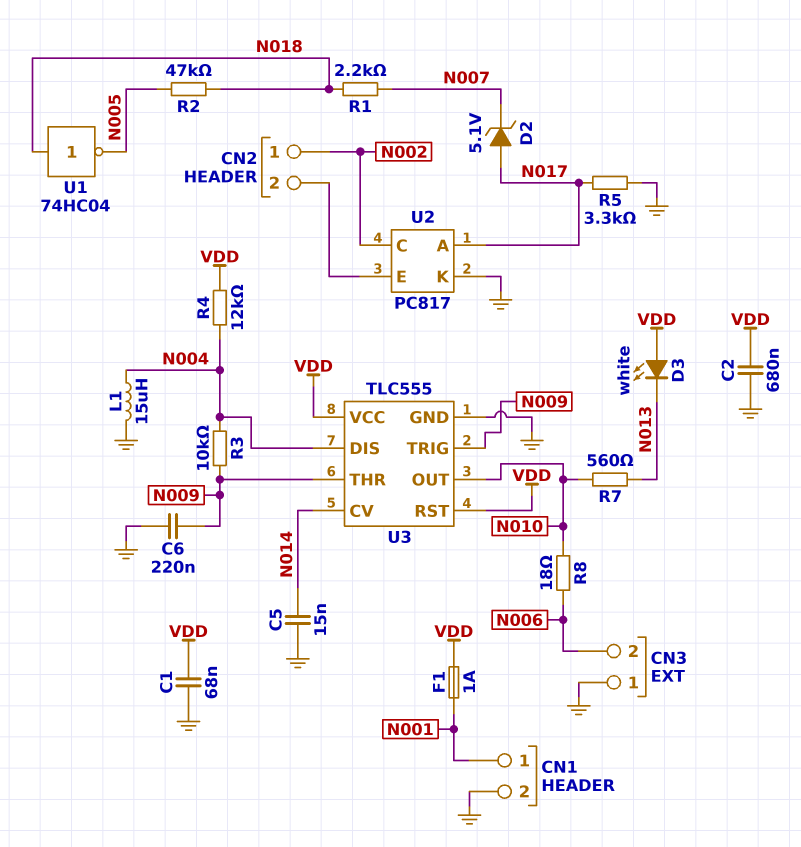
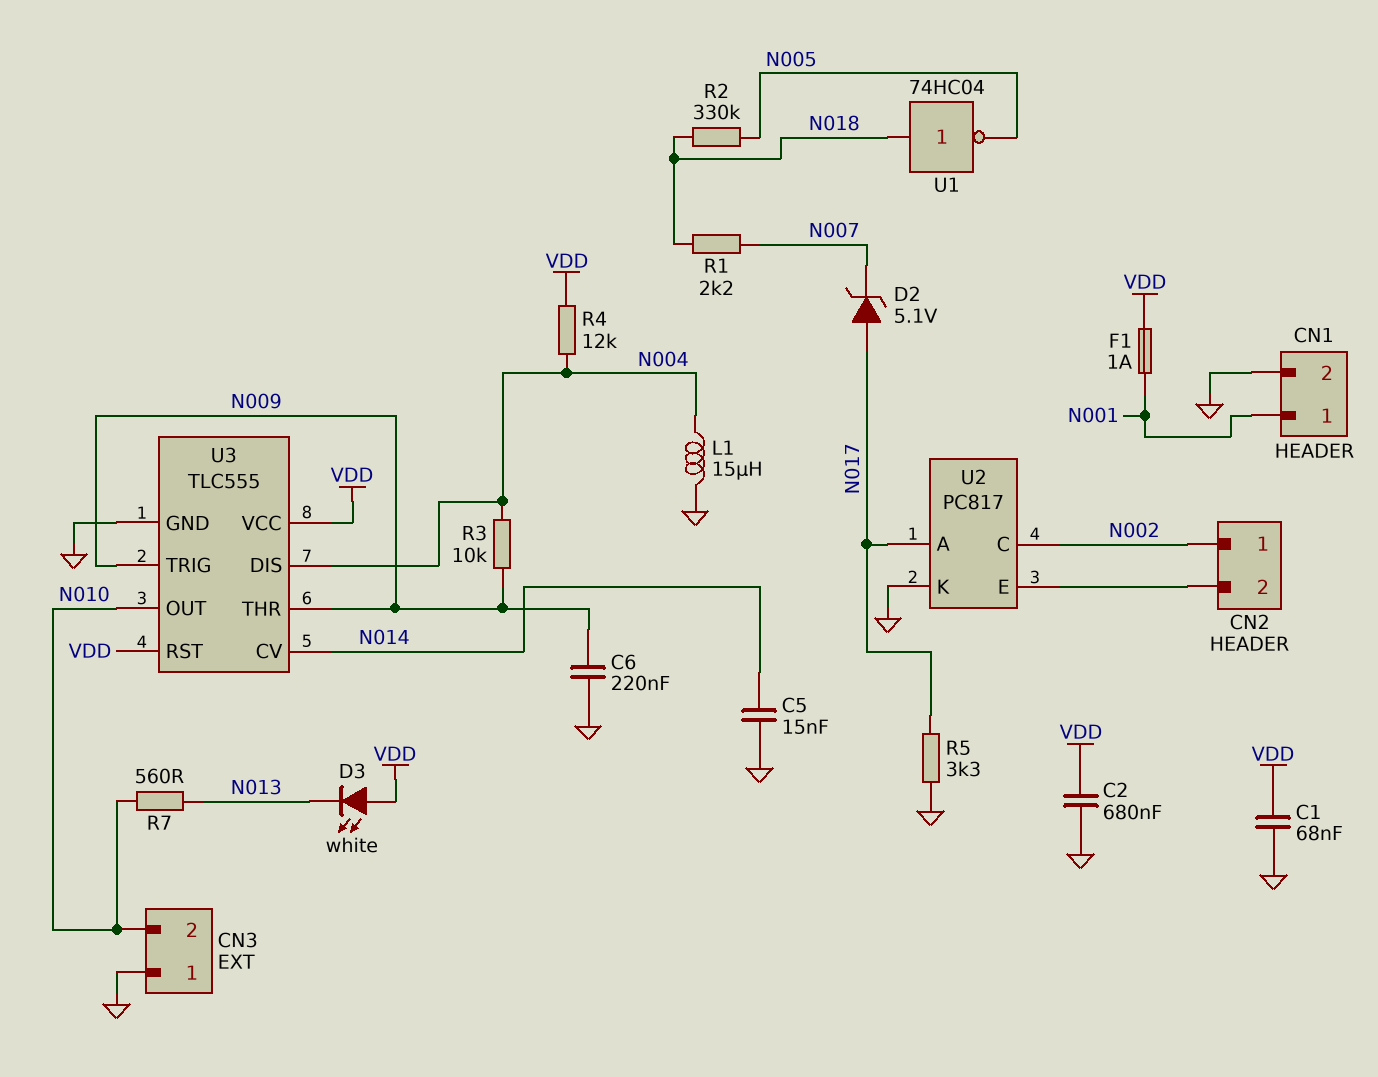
CN3 pin 2: N006 -> N010
R2: 47k (N005, N018) -> 330k (N005, N018)
R8: 18 (N006, N010) -> none

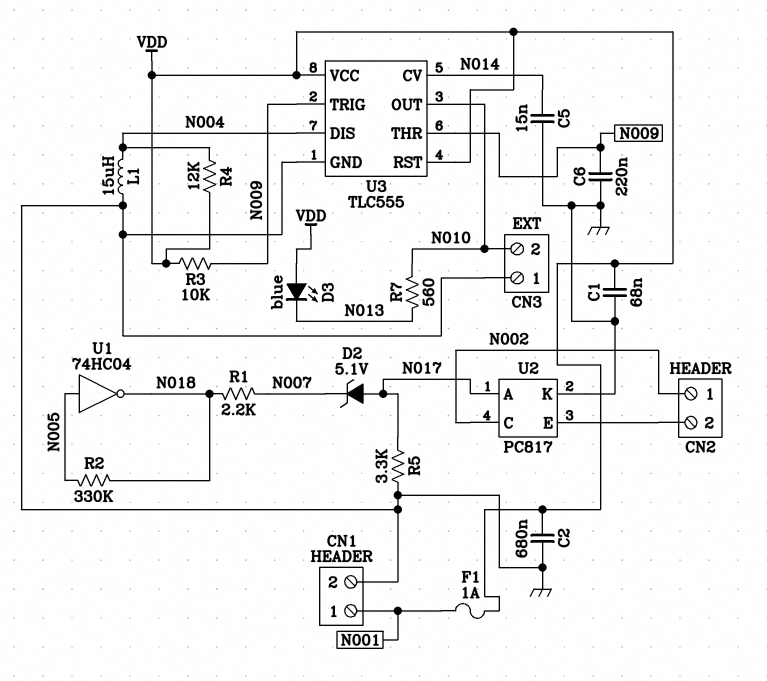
D3: LED white (A VDD, K N013) -> LED blue (A VDD, K N013)
R3: 10k (N004, N009) -> 10k (N009, VDD)
U1: NOT 74HC04 (in N018, out N005) -> NOT 74HC04 (in N005, out N018)

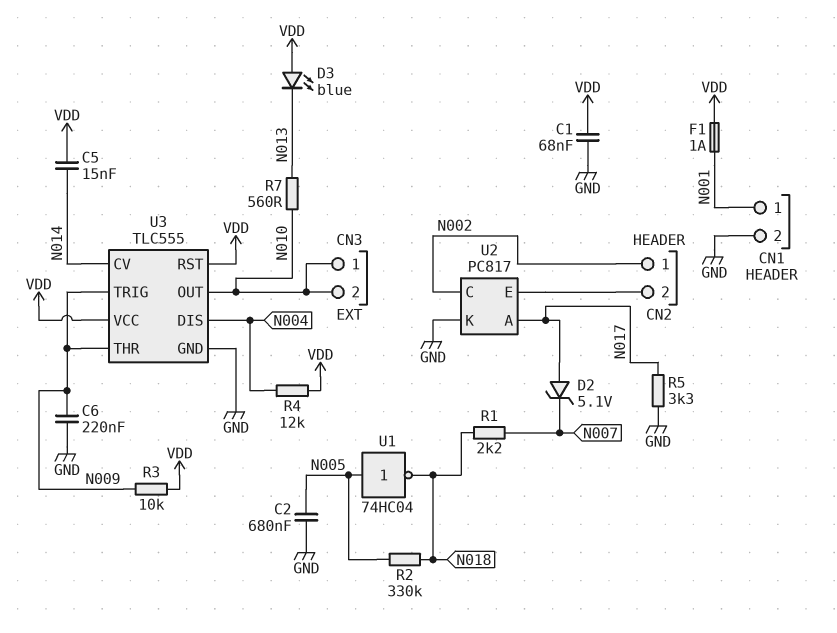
C2: 680nF (GND, VDD) -> 680nF (GND, N005)
C5: 15nF (GND, N014) -> 15nF (N014, VDD)
CN3 pin 1: GND -> N010
L1: 15uH (GND, N004) -> none

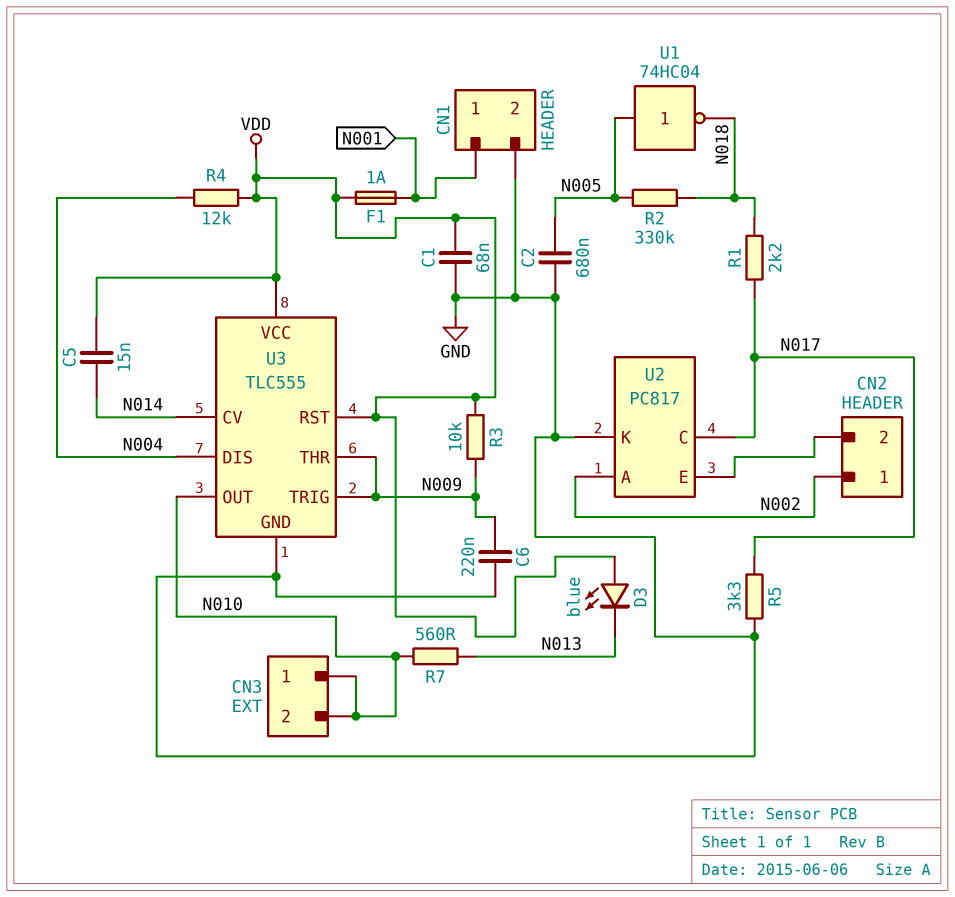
D2: zener 5.1V (A N017, K N007) -> none
R1: 2.2k (N007, N018) -> 2.2k (N017, N018)
U2 pin A: N017 -> N002
U2 pin C: N002 -> N017

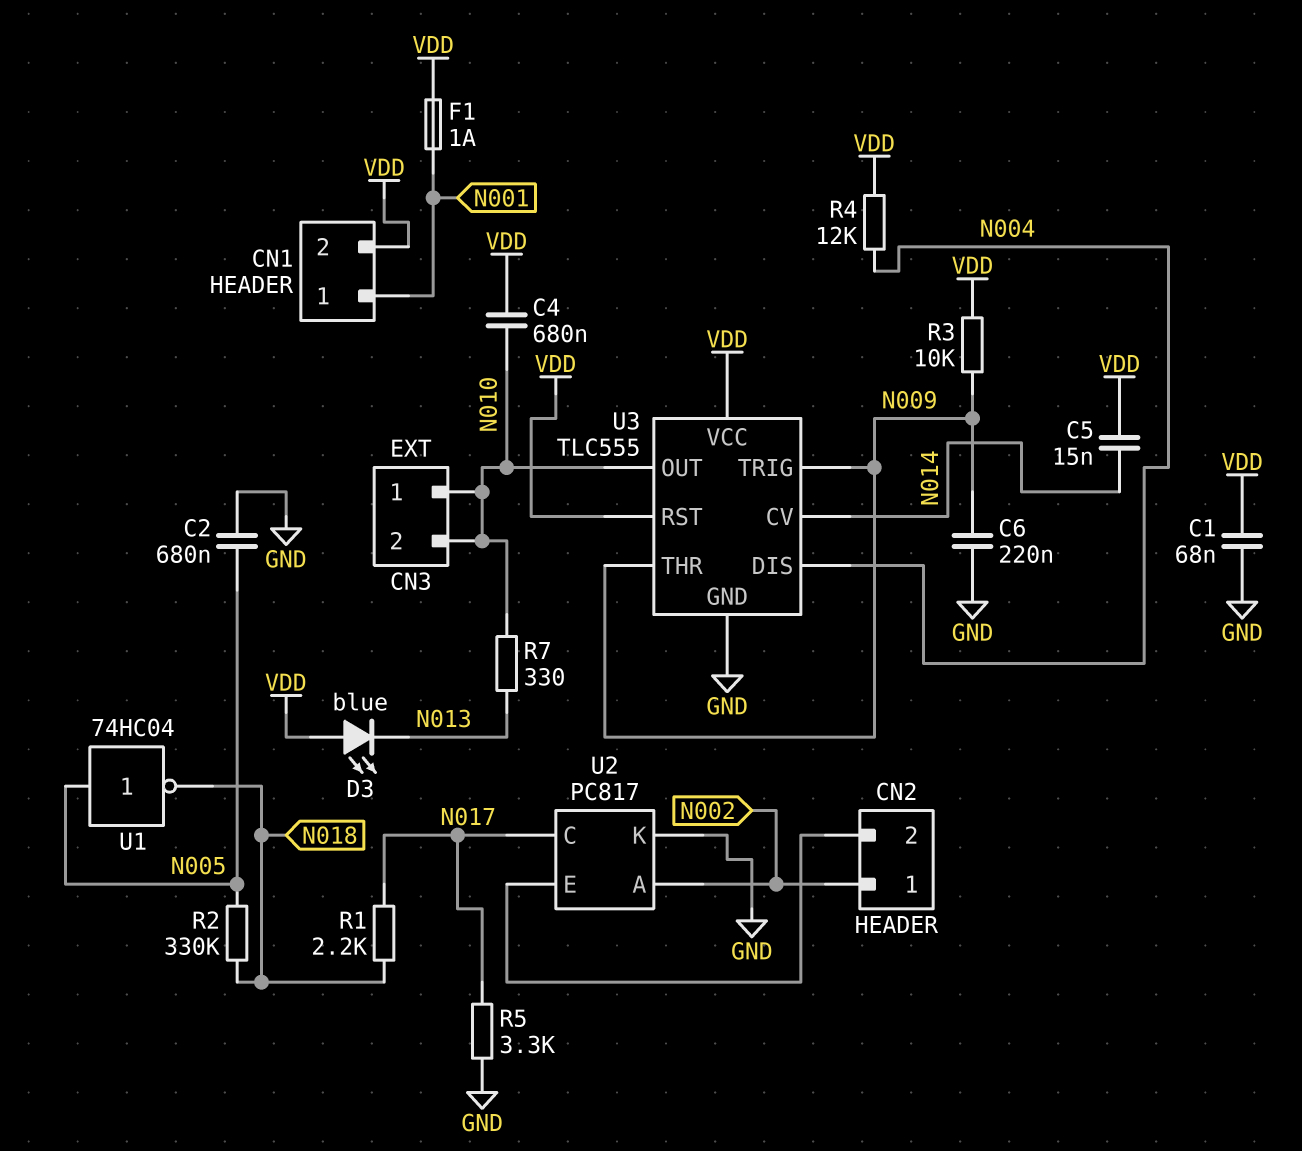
C4: none -> 680nF (N010, VDD)
CN1 pin 2: GND -> VDD
R7: 560 (N010, N013) -> 330 (N010, N013)

